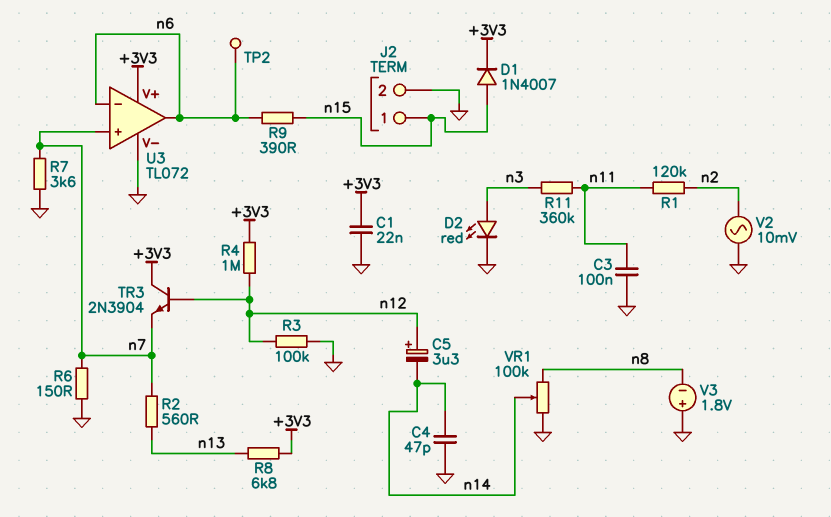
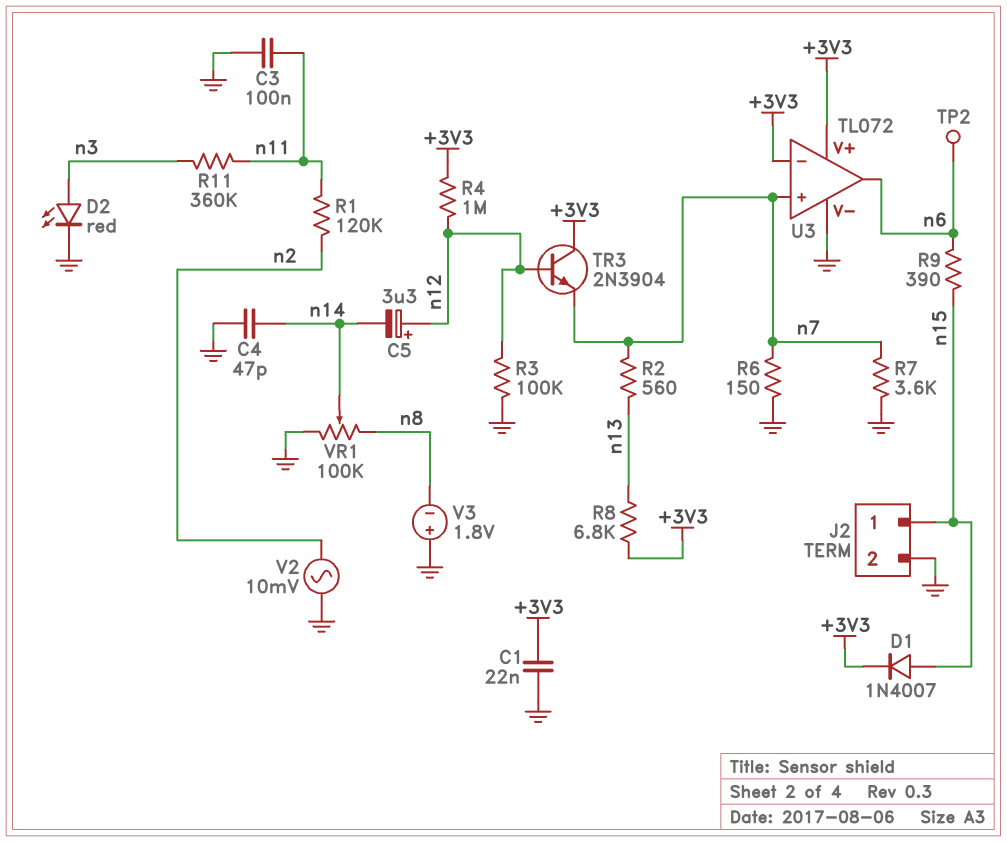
U3 pin in-: n6 -> +3V3

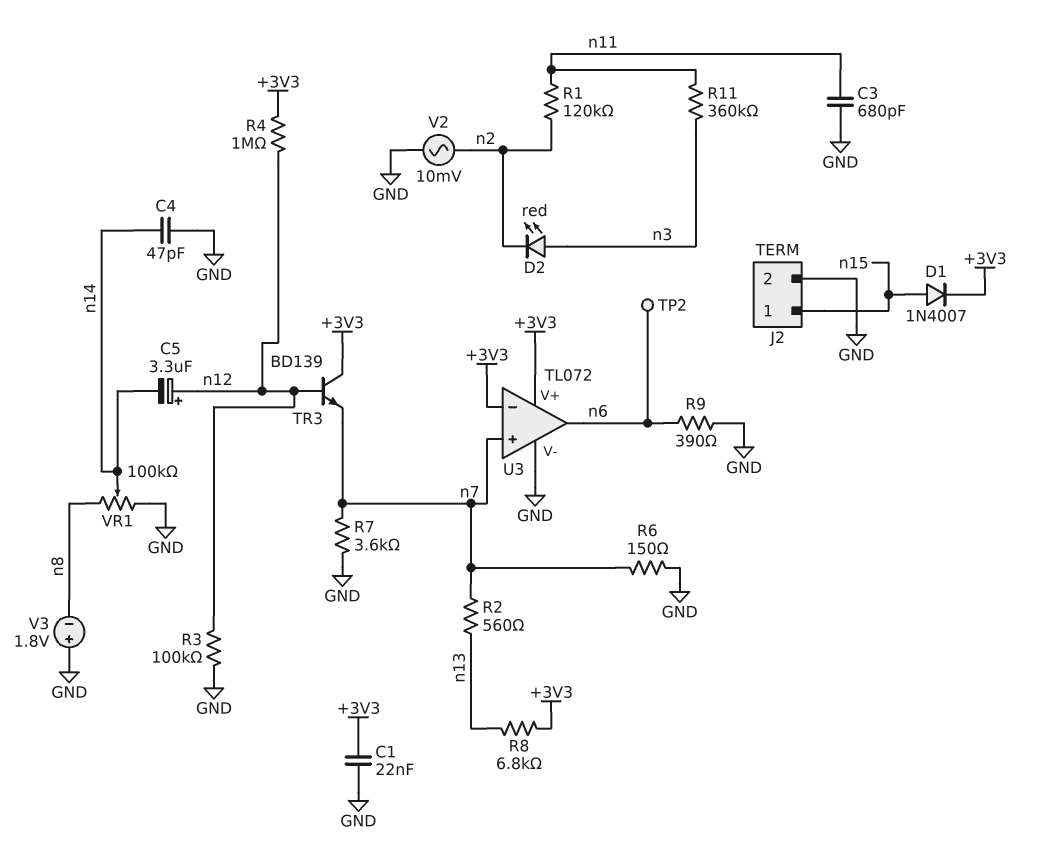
C3: 100nF (GND, n11) -> 680pF (GND, n11)
D2: LED red (A n3, K GND) -> LED red (A n3, K n2)
R9: 390 (n6, n15) -> 390 (GND, n6)
TR3: NPN 2N3904 (B n12, C +3V3, E n7) -> NPN BD139 (B n12, C +3V3, E n7)

